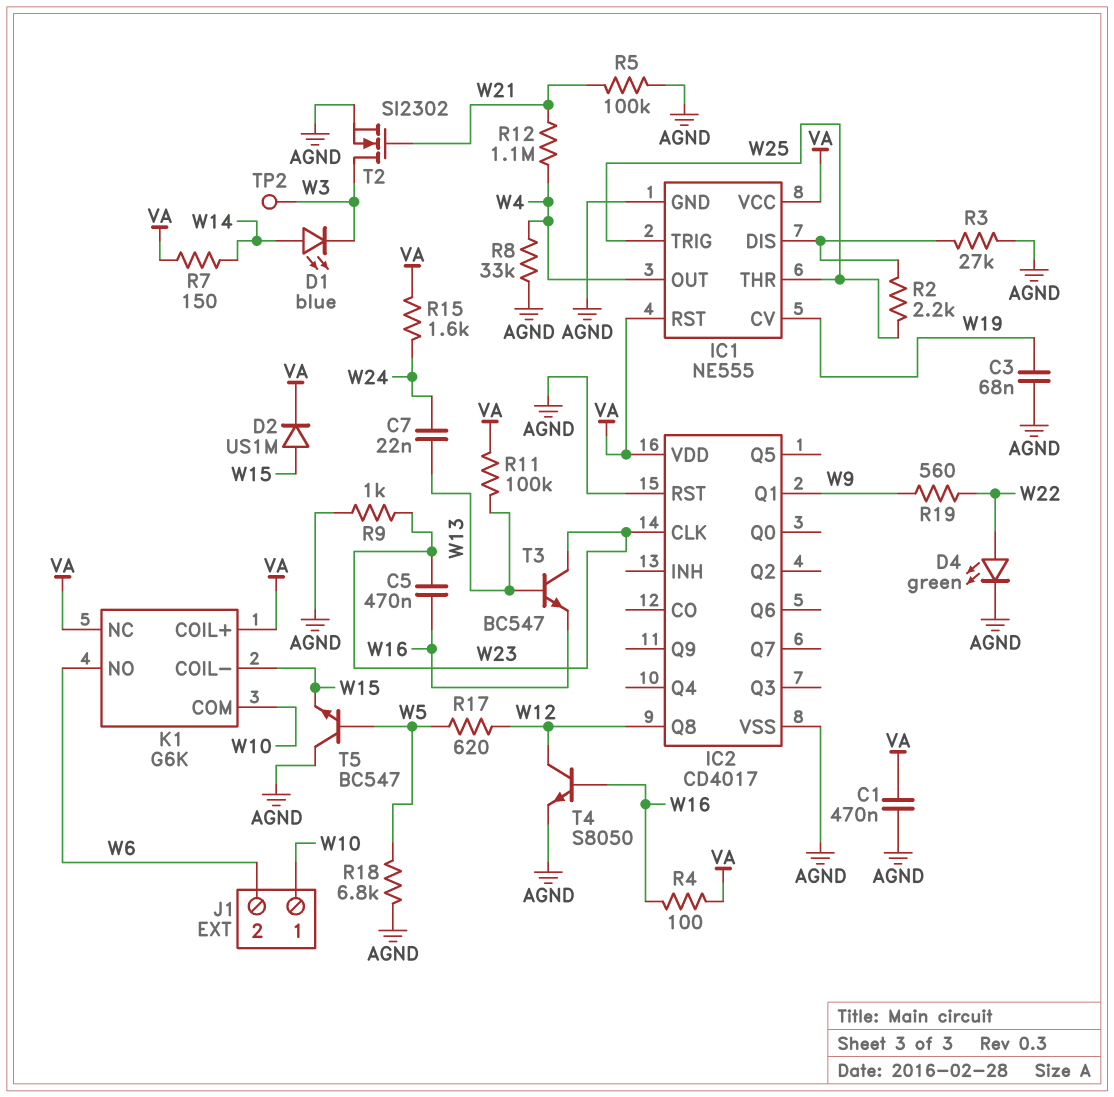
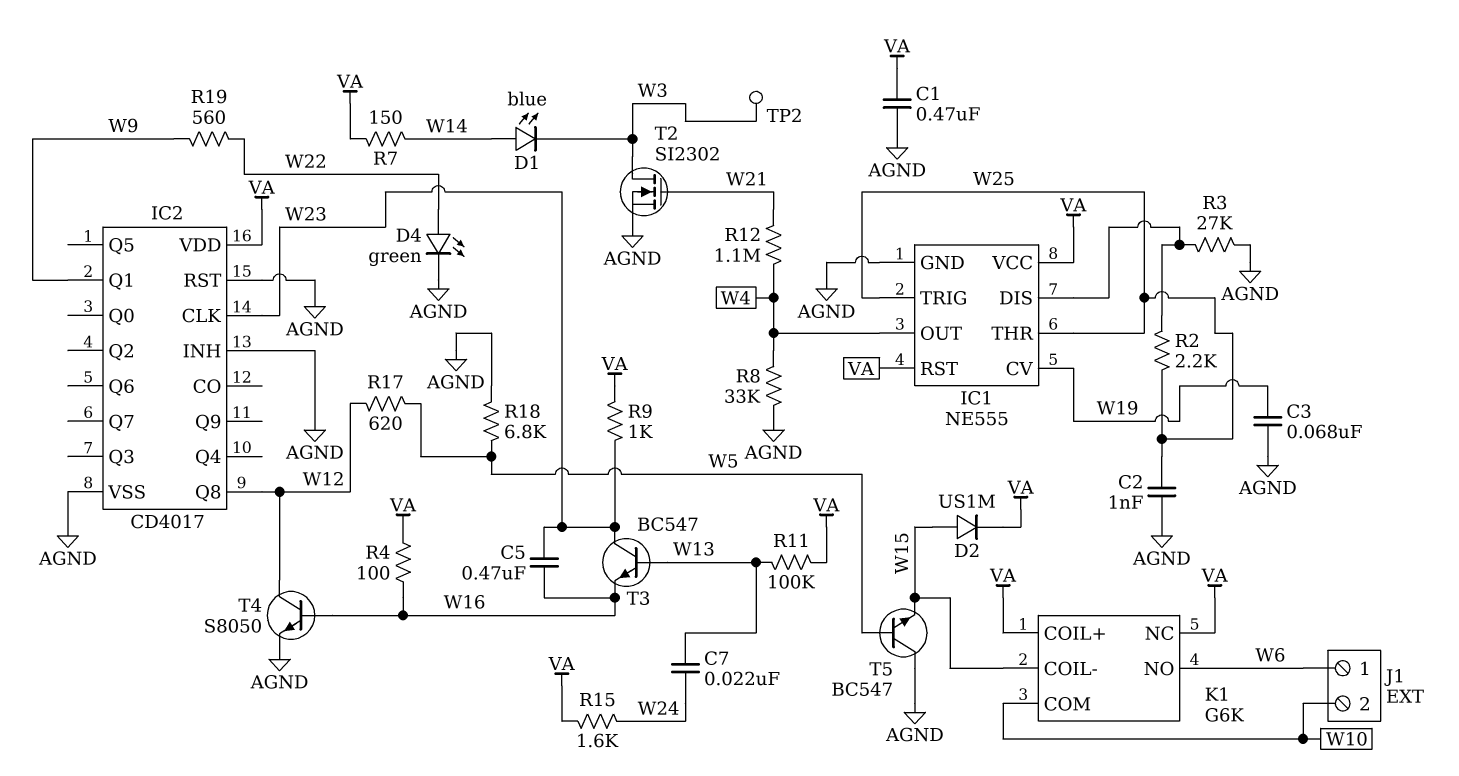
C2: none -> 1nF (AGND, W25)
IC2 pin INH: none -> AGND
J1 pin 1: W10 -> W6
J1 pin 2: W6 -> W10
R5: 100k (AGND, W21) -> none
R9: 1k (AGND, W23) -> 1k (VA, W23)

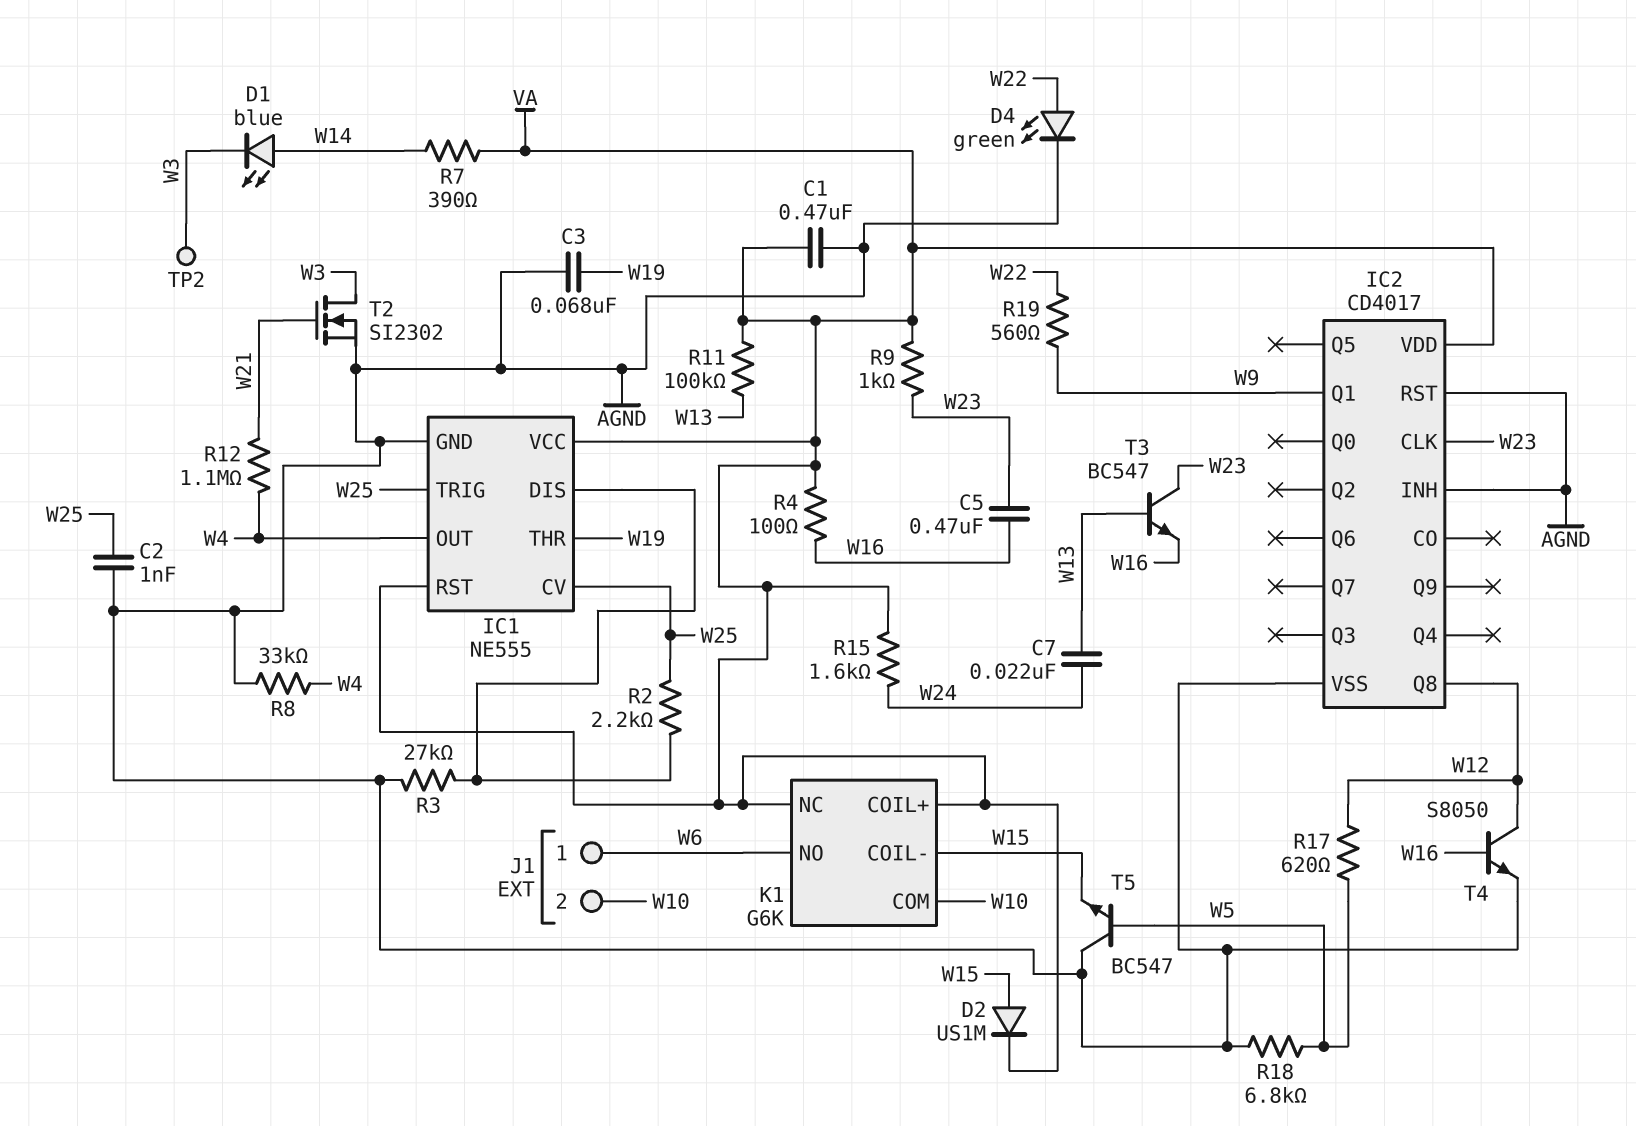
IC1 pin CV: W19 -> W25
IC1 pin THR: W25 -> W19
R7: 150 (VA, W14) -> 390 (VA, W14)

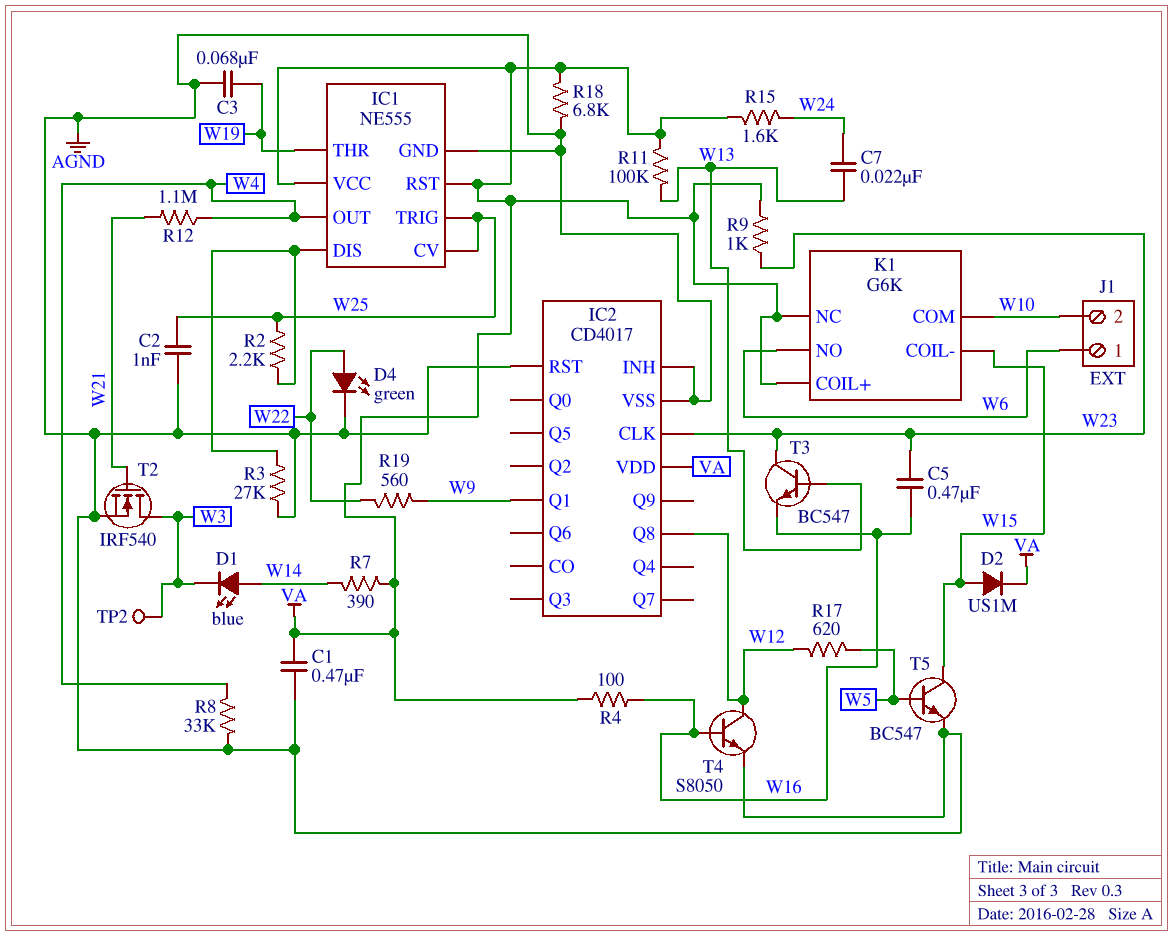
R18: 6.8k (AGND, W5) -> 6.8k (AGND, VA)
T2: NMOS SI2302 (G W21, D W3, S AGND) -> NMOS IRF540 (G W21, D W3, S AGND)
T5: NPN BC547 (B W5, C AGND, E W15) -> NPN BC547 (B W5, C W15, E AGND)

